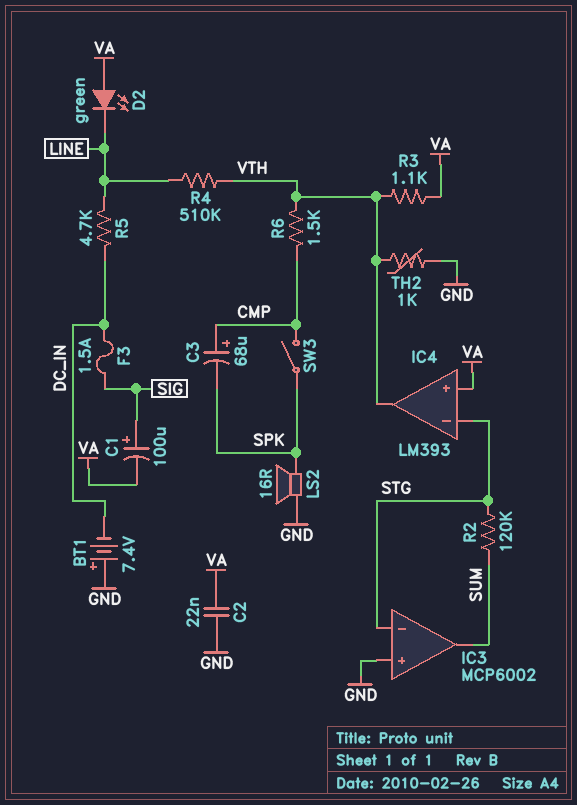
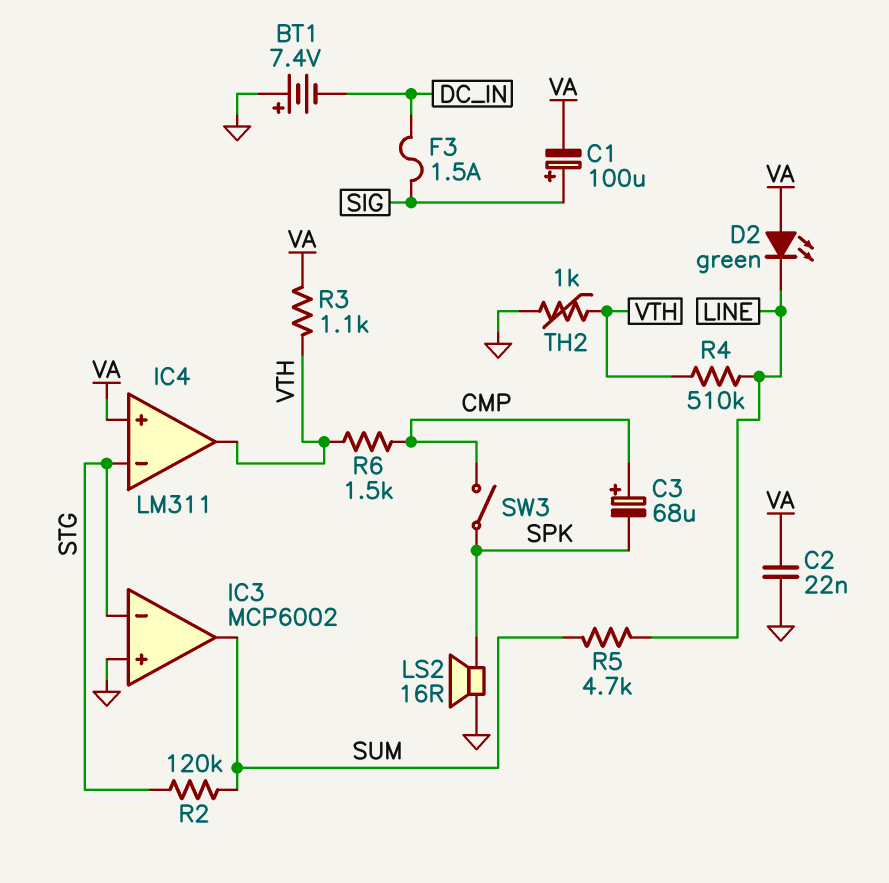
IC4: LM393 -> LM311
R5: 4.7k (DC_IN, LINE) -> 4.7k (LINE, SUM)

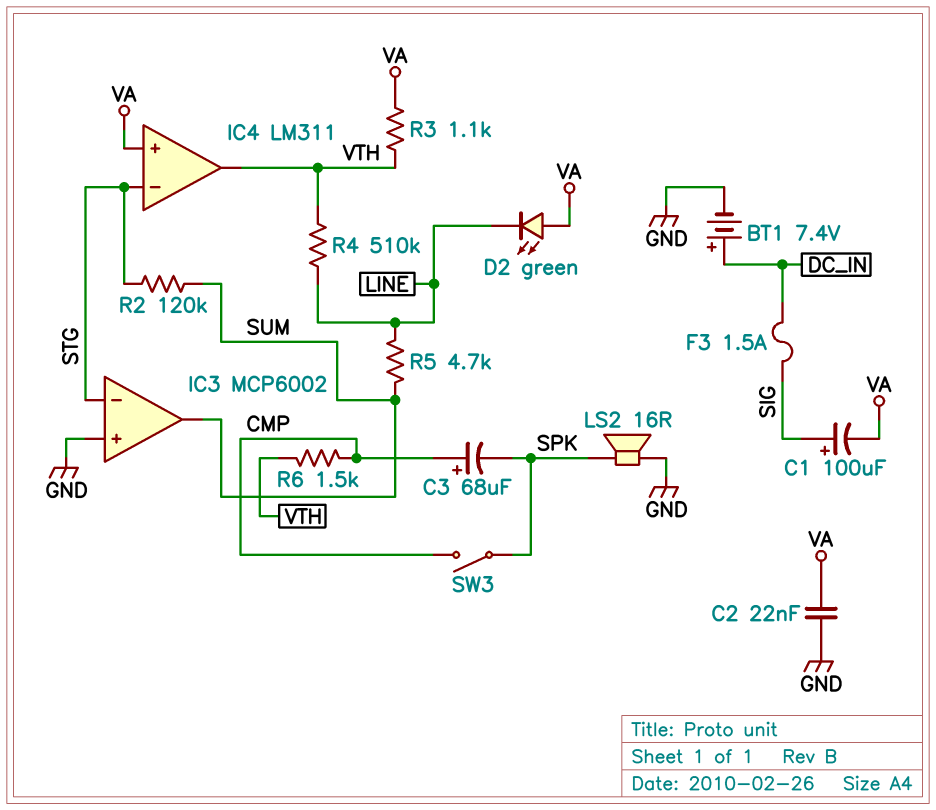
BT1: 7.4V (plus GND, minus DC_IN) -> 7.4V (plus DC_IN, minus GND)
TH2: 1k (GND, VTH) -> none

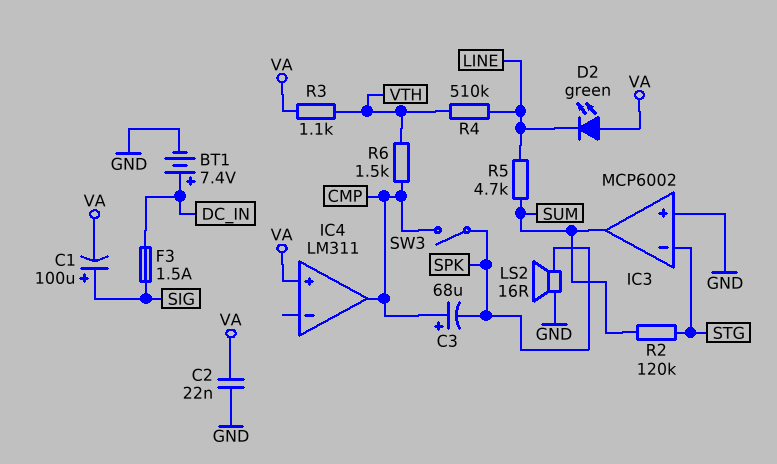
IC4 pin in-: STG -> none
IC4 pin out: VTH -> CMP

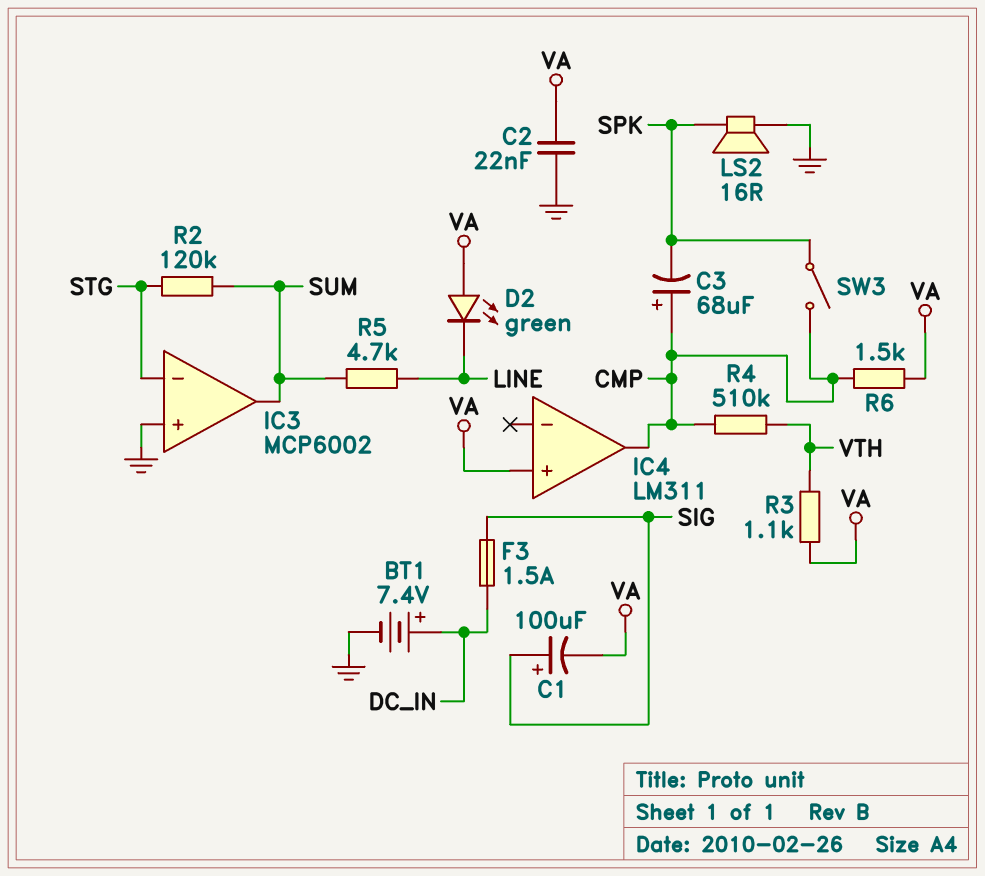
R4: 510k (LINE, VTH) -> 510k (CMP, VTH)
R6: 1.5k (CMP, VTH) -> 1.5k (CMP, VA)

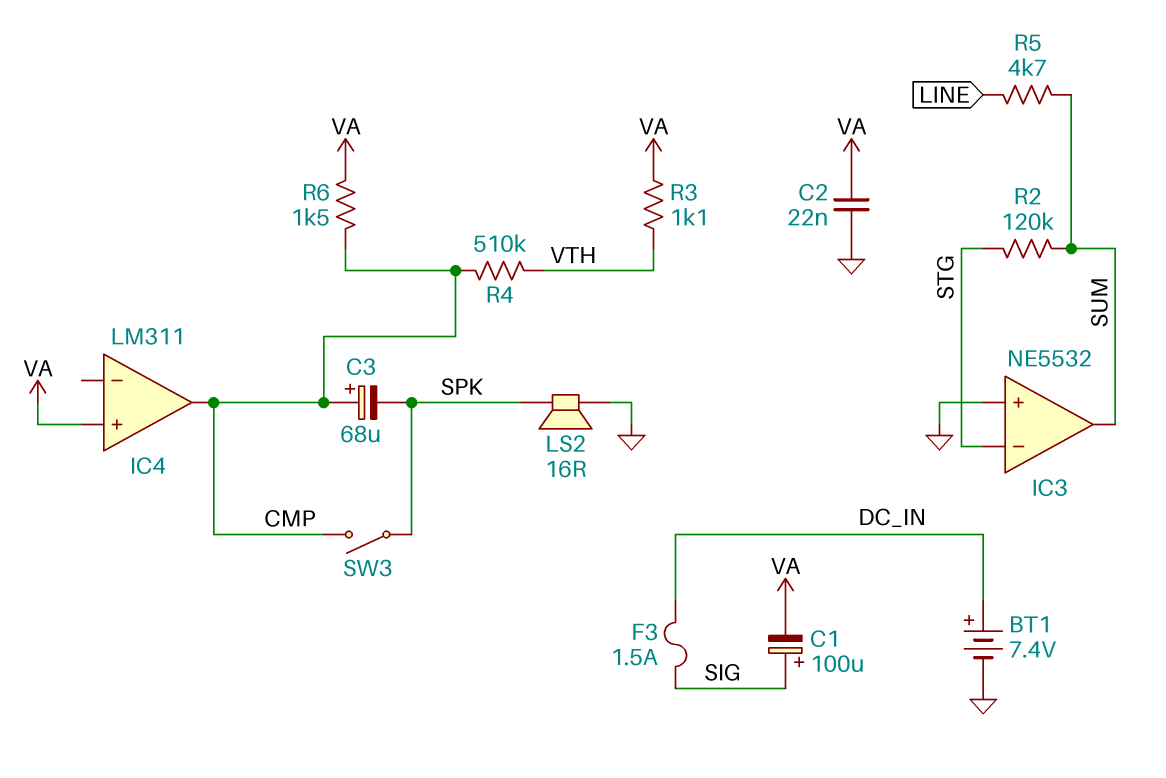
D2: LED green (A VA, K LINE) -> none
IC3: MCP6002 -> NE5532

